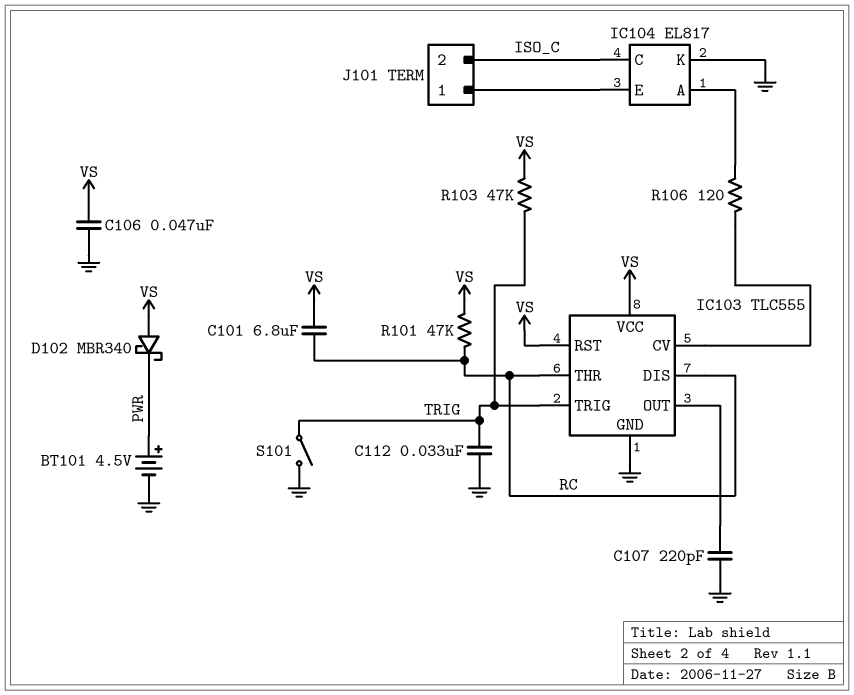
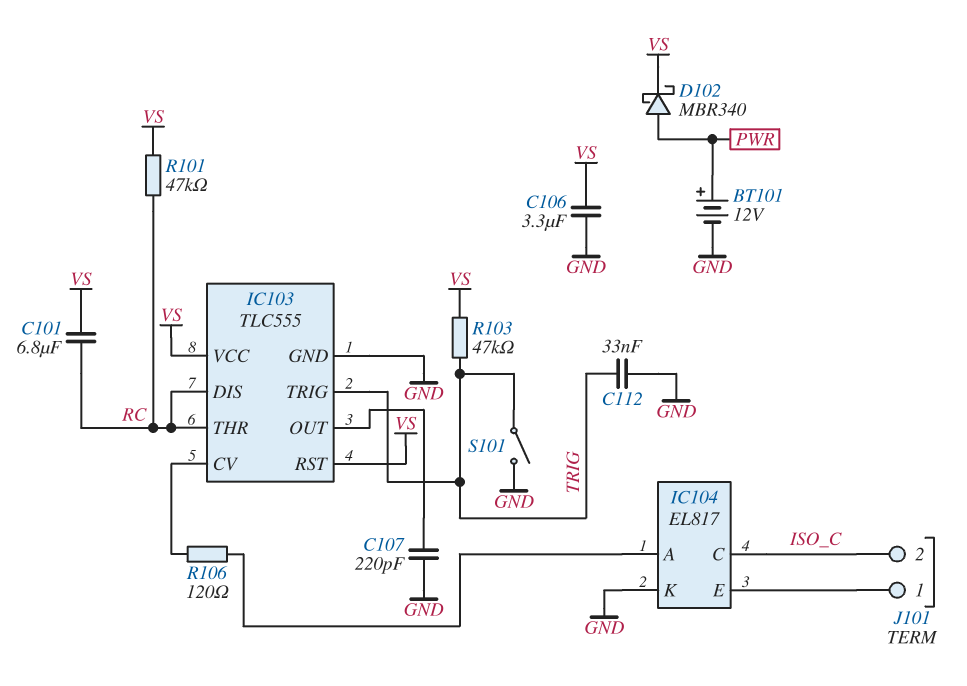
BT101: 4.5V (plus PWR, minus GND) -> 12V (plus PWR, minus GND)
C106: 47nF (GND, VS) -> 3.3uF (GND, VS)
D102: schottky MBR340 (A VS, K PWR) -> schottky MBR340 (A PWR, K VS)

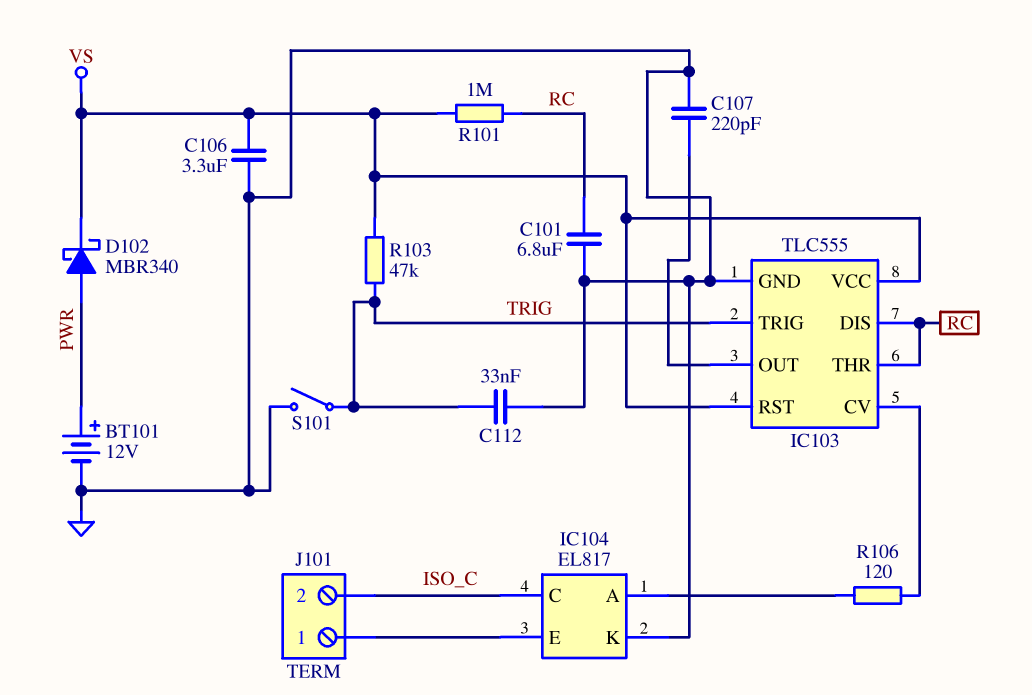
C101: 6.8uF (RC, VS) -> 6.8uF (GND, RC)
R101: 47k (RC, VS) -> 1M (RC, VS)

